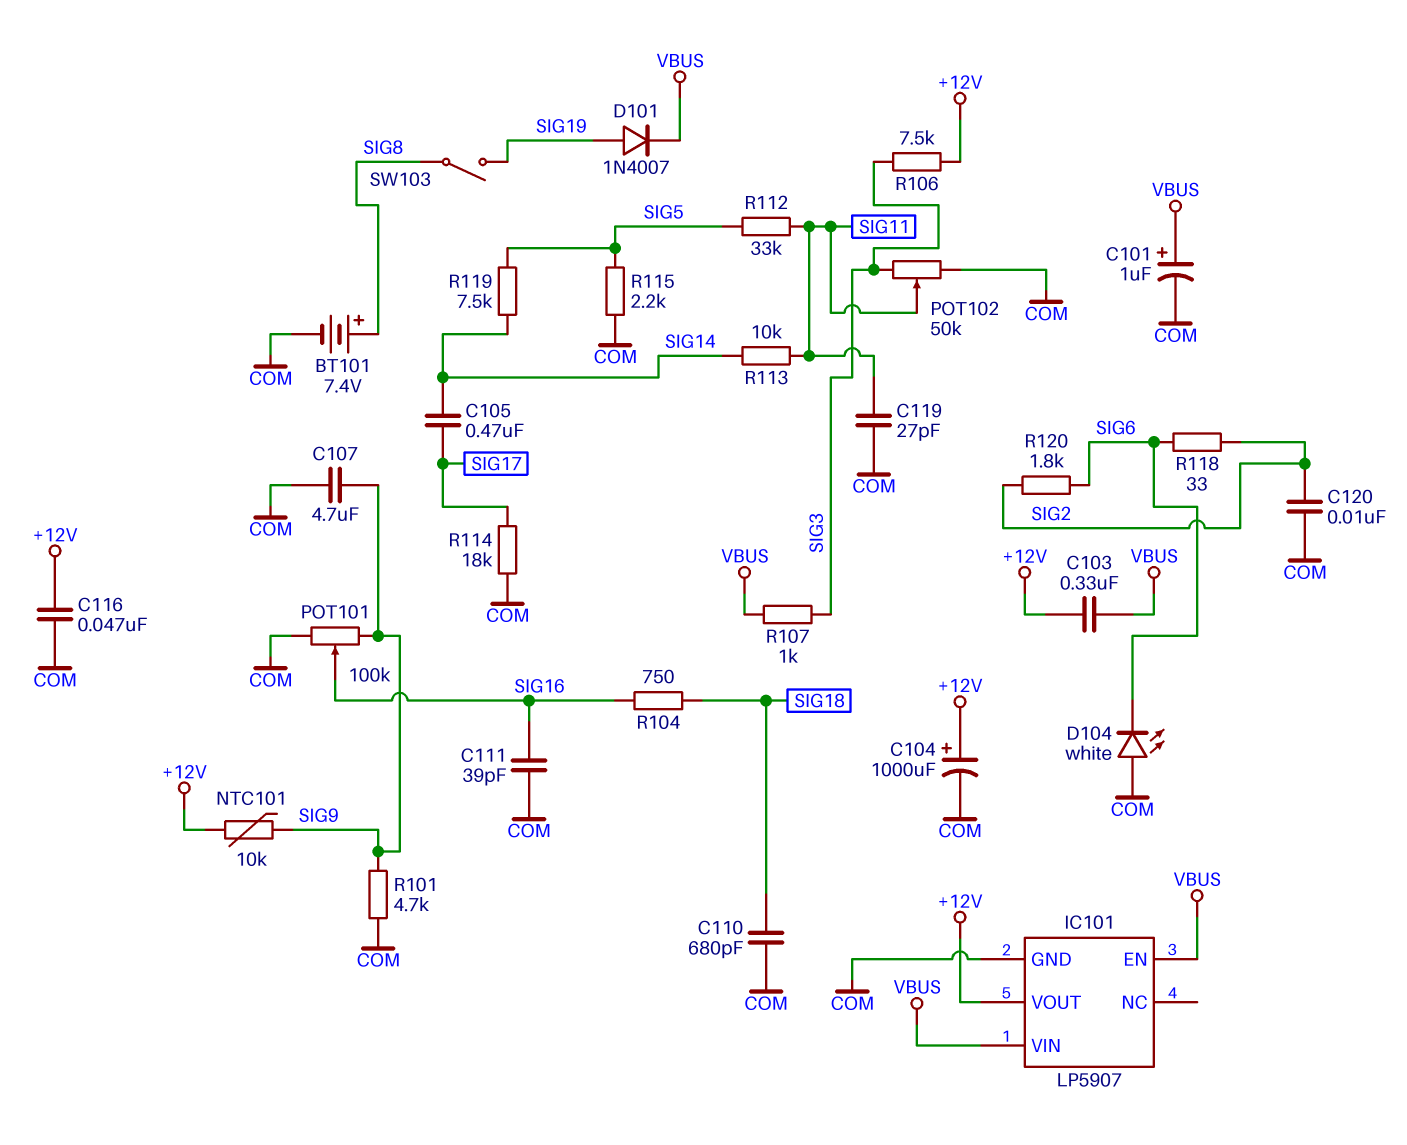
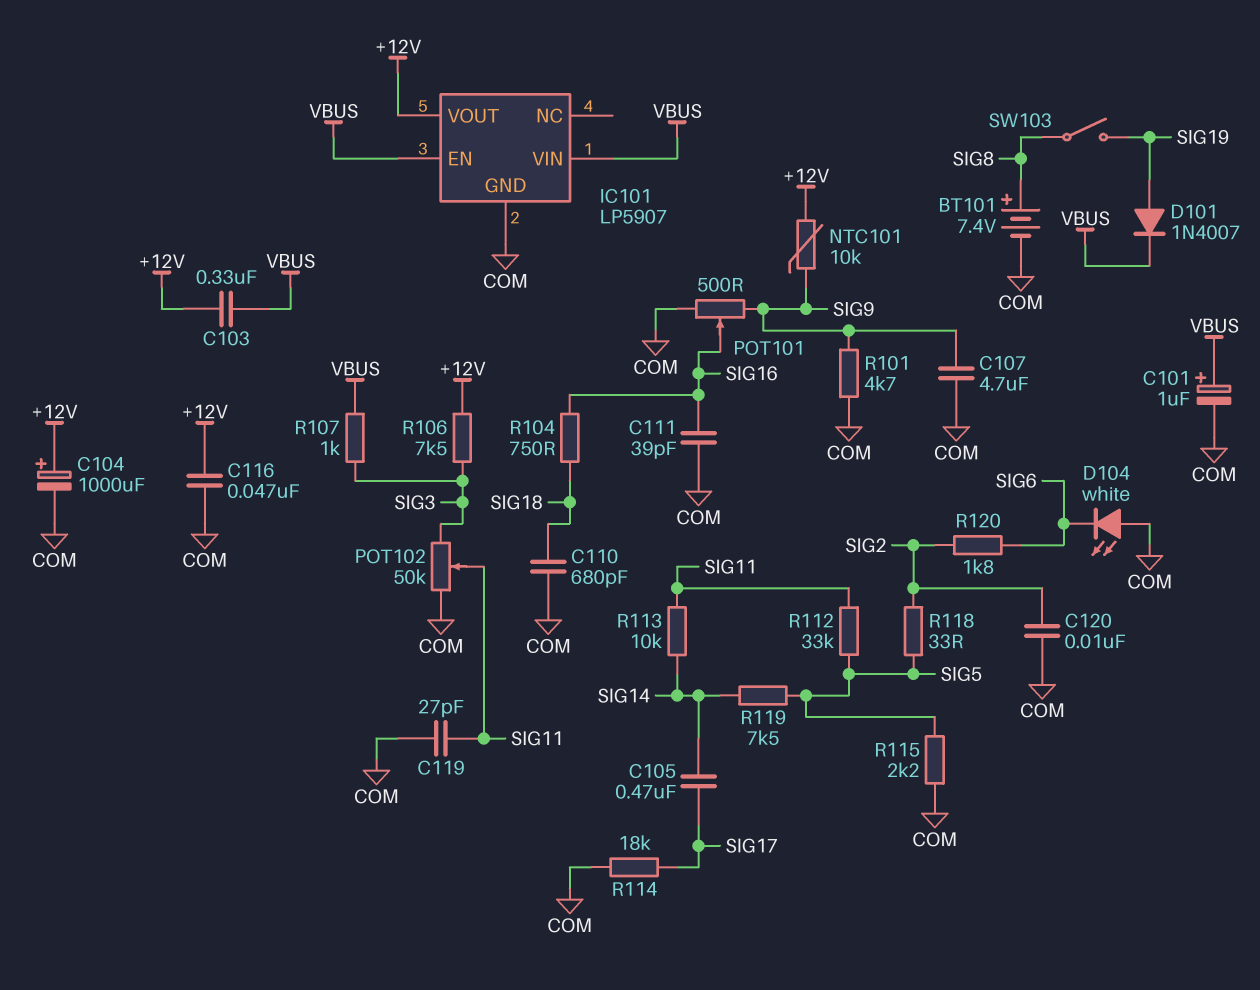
POT101: 100k (COM, SIG9, wiper SIG16) -> 500 (COM, SIG9, wiper SIG16)
R118: 33 (SIG2, SIG6) -> 33 (SIG2, SIG5)

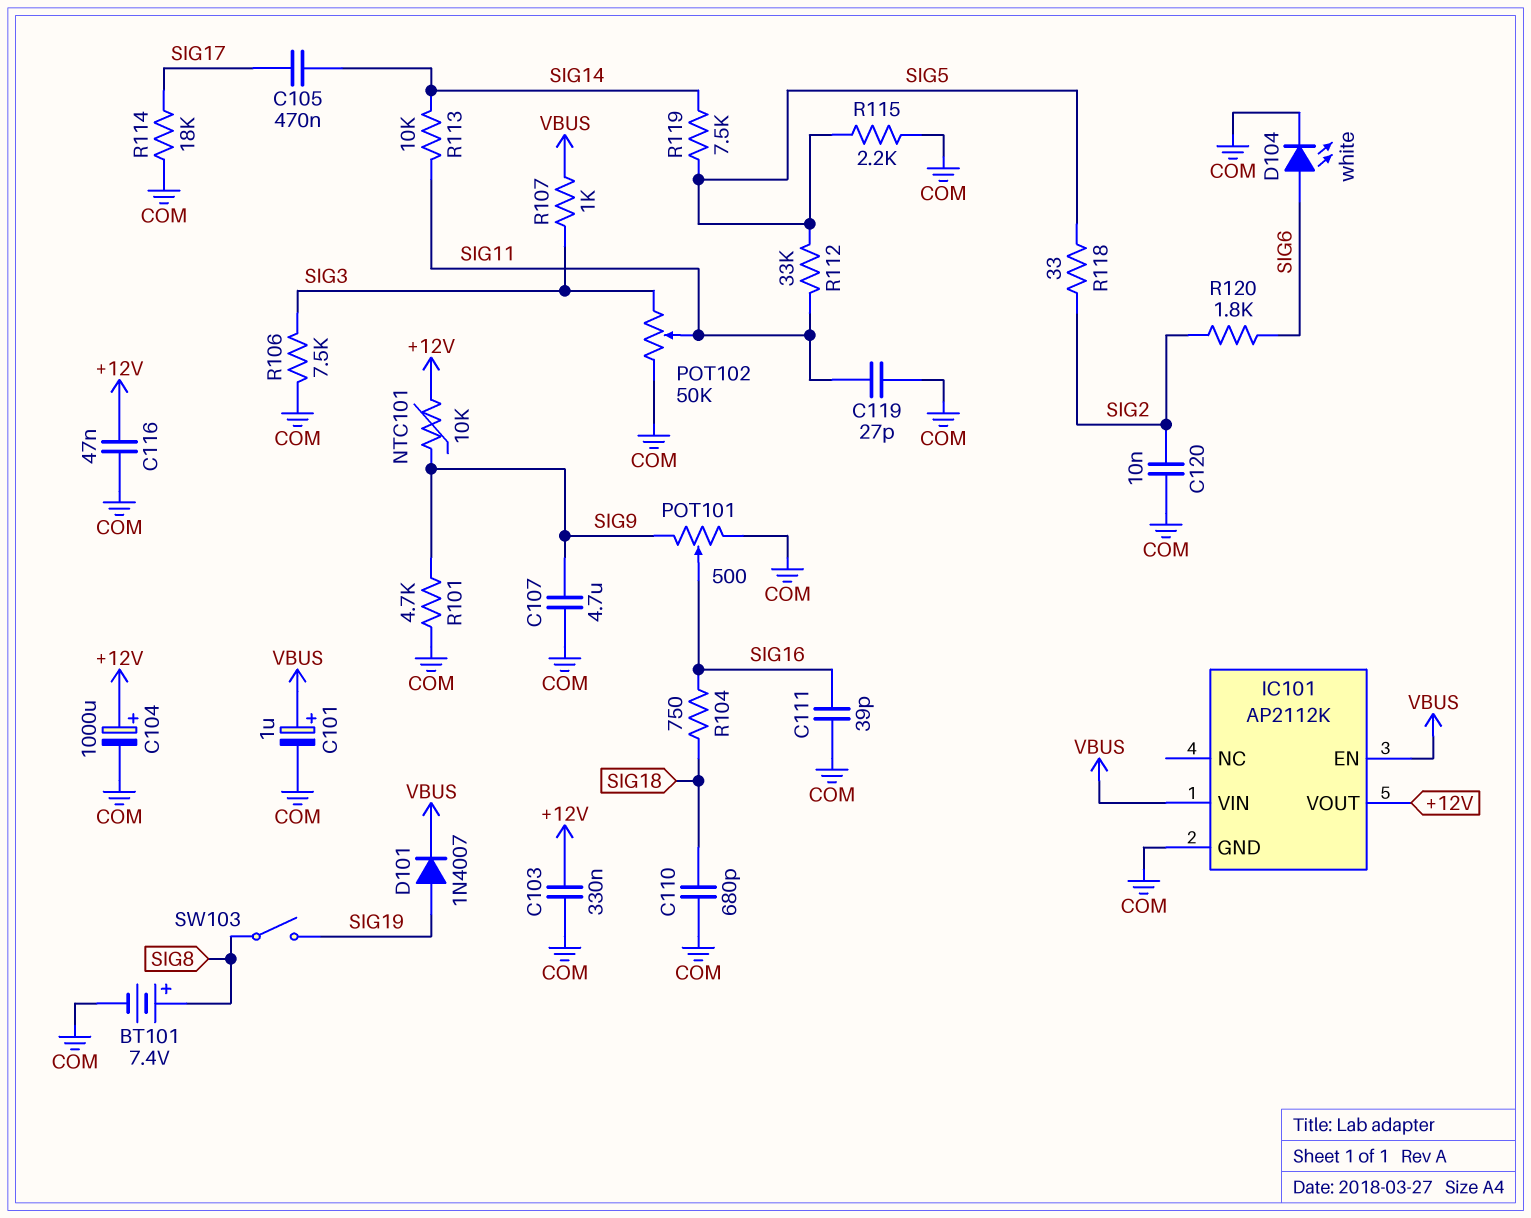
C103: 330nF (+12V, VBUS) -> 330nF (+12V, COM)
D104: LED white (A COM, K SIG6) -> LED white (A SIG6, K COM)
IC101: LP5907 -> AP2112K
R106: 7.5k (+12V, SIG3) -> 7.5k (COM, SIG3)

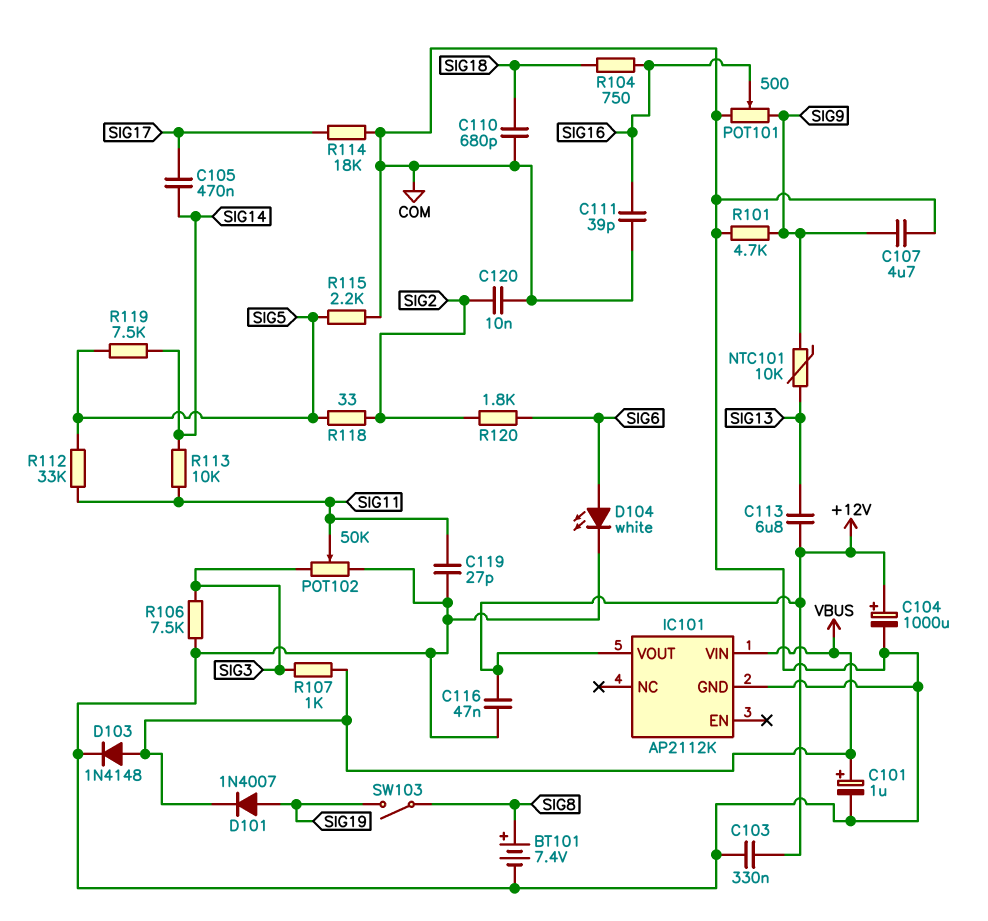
C113: none -> 6.8uF (+12V, SIG13)
D103: none -> diode 1N4148 (A VBUS, K COM)
IC101 pin EN: VBUS -> none
NTC101: 10k (+12V, SIG9) -> 10k (SIG9, SIG13)

